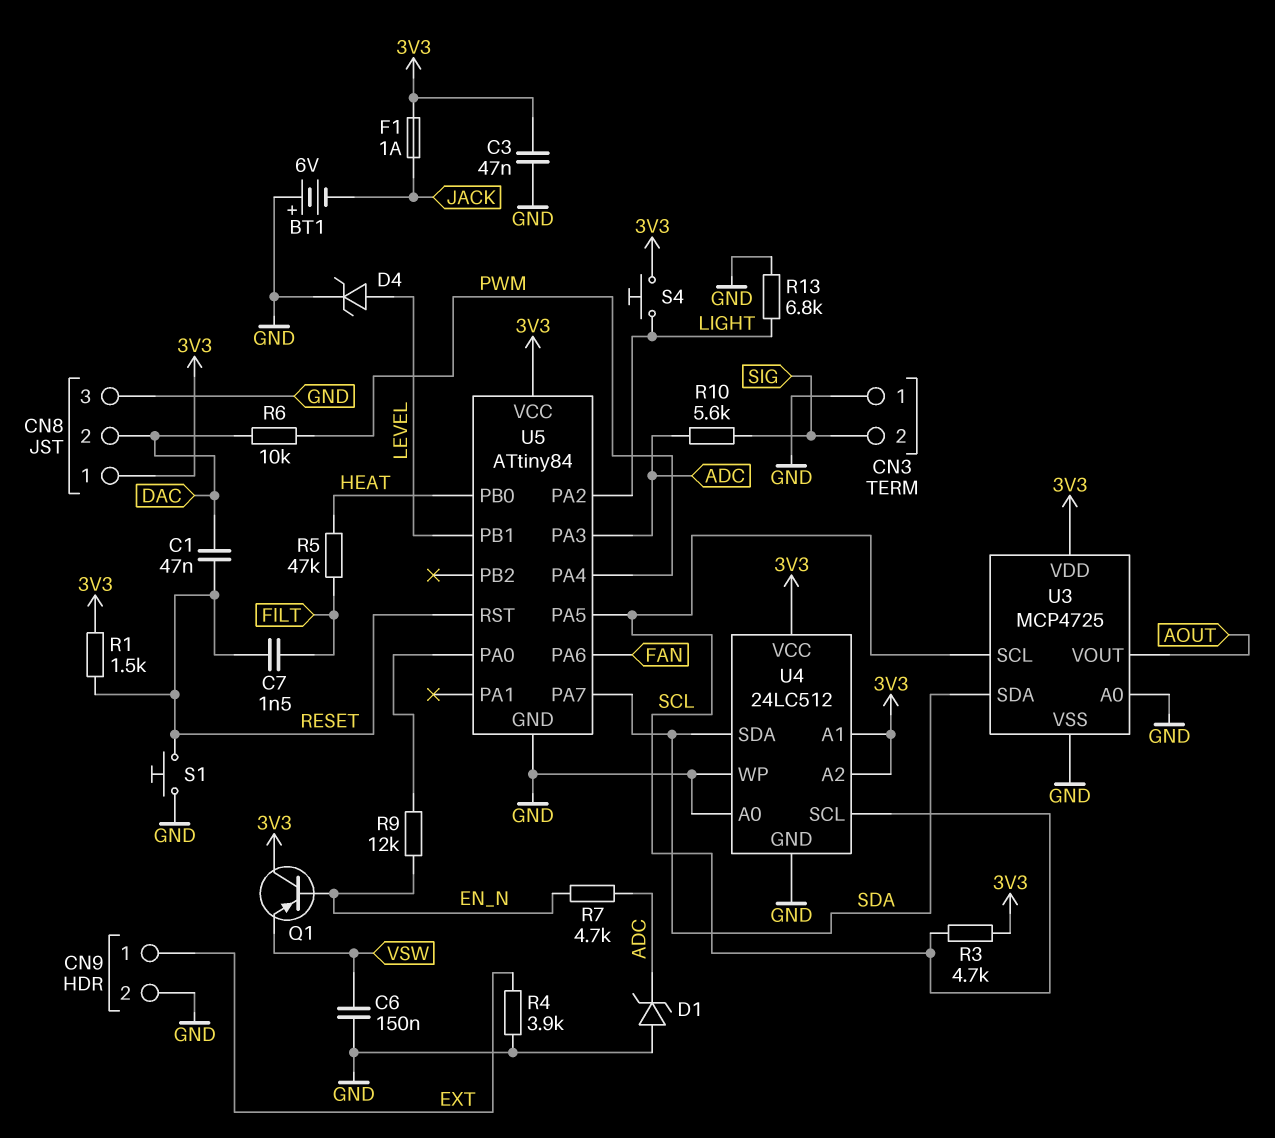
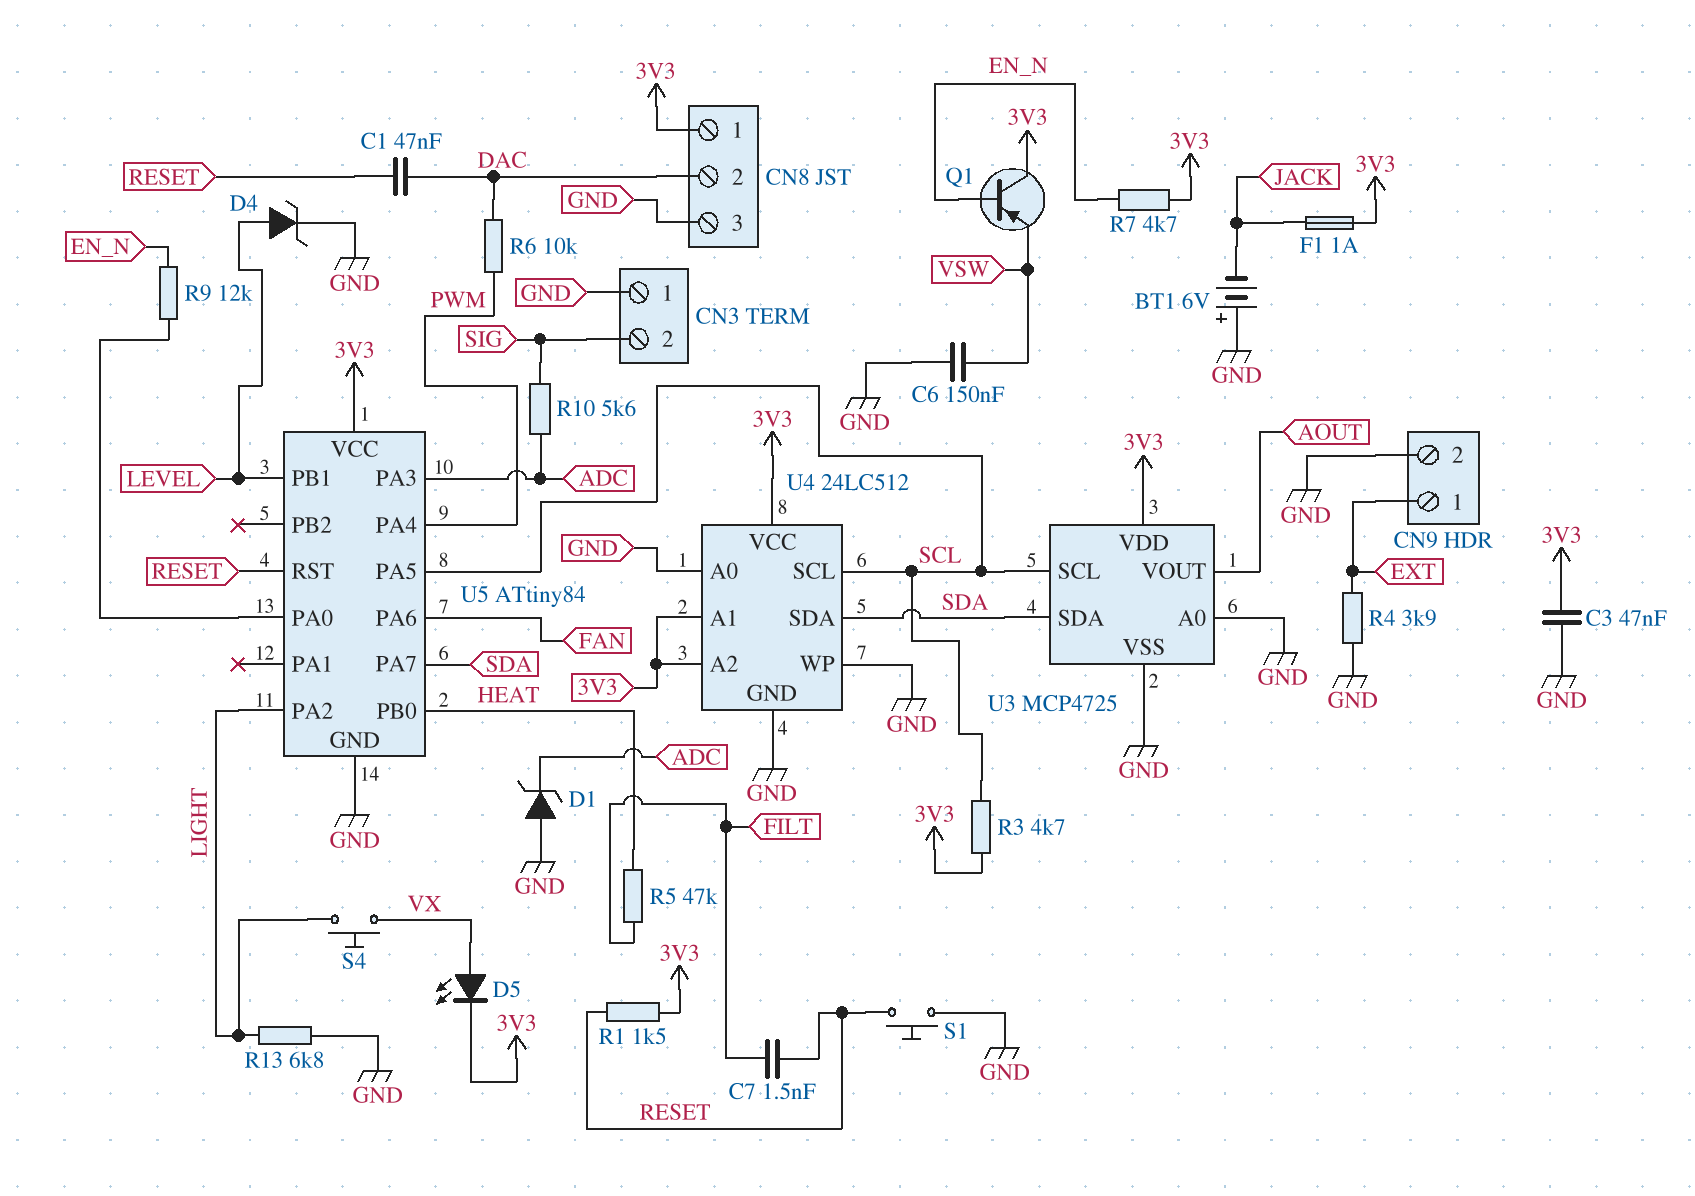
D5: none -> LED (A VX, K 3V3)
R7: 4.7k (ADC, EN_N) -> 4.7k (3V3, EN_N)
S4: button (3V3, LIGHT) -> button (LIGHT, VX)

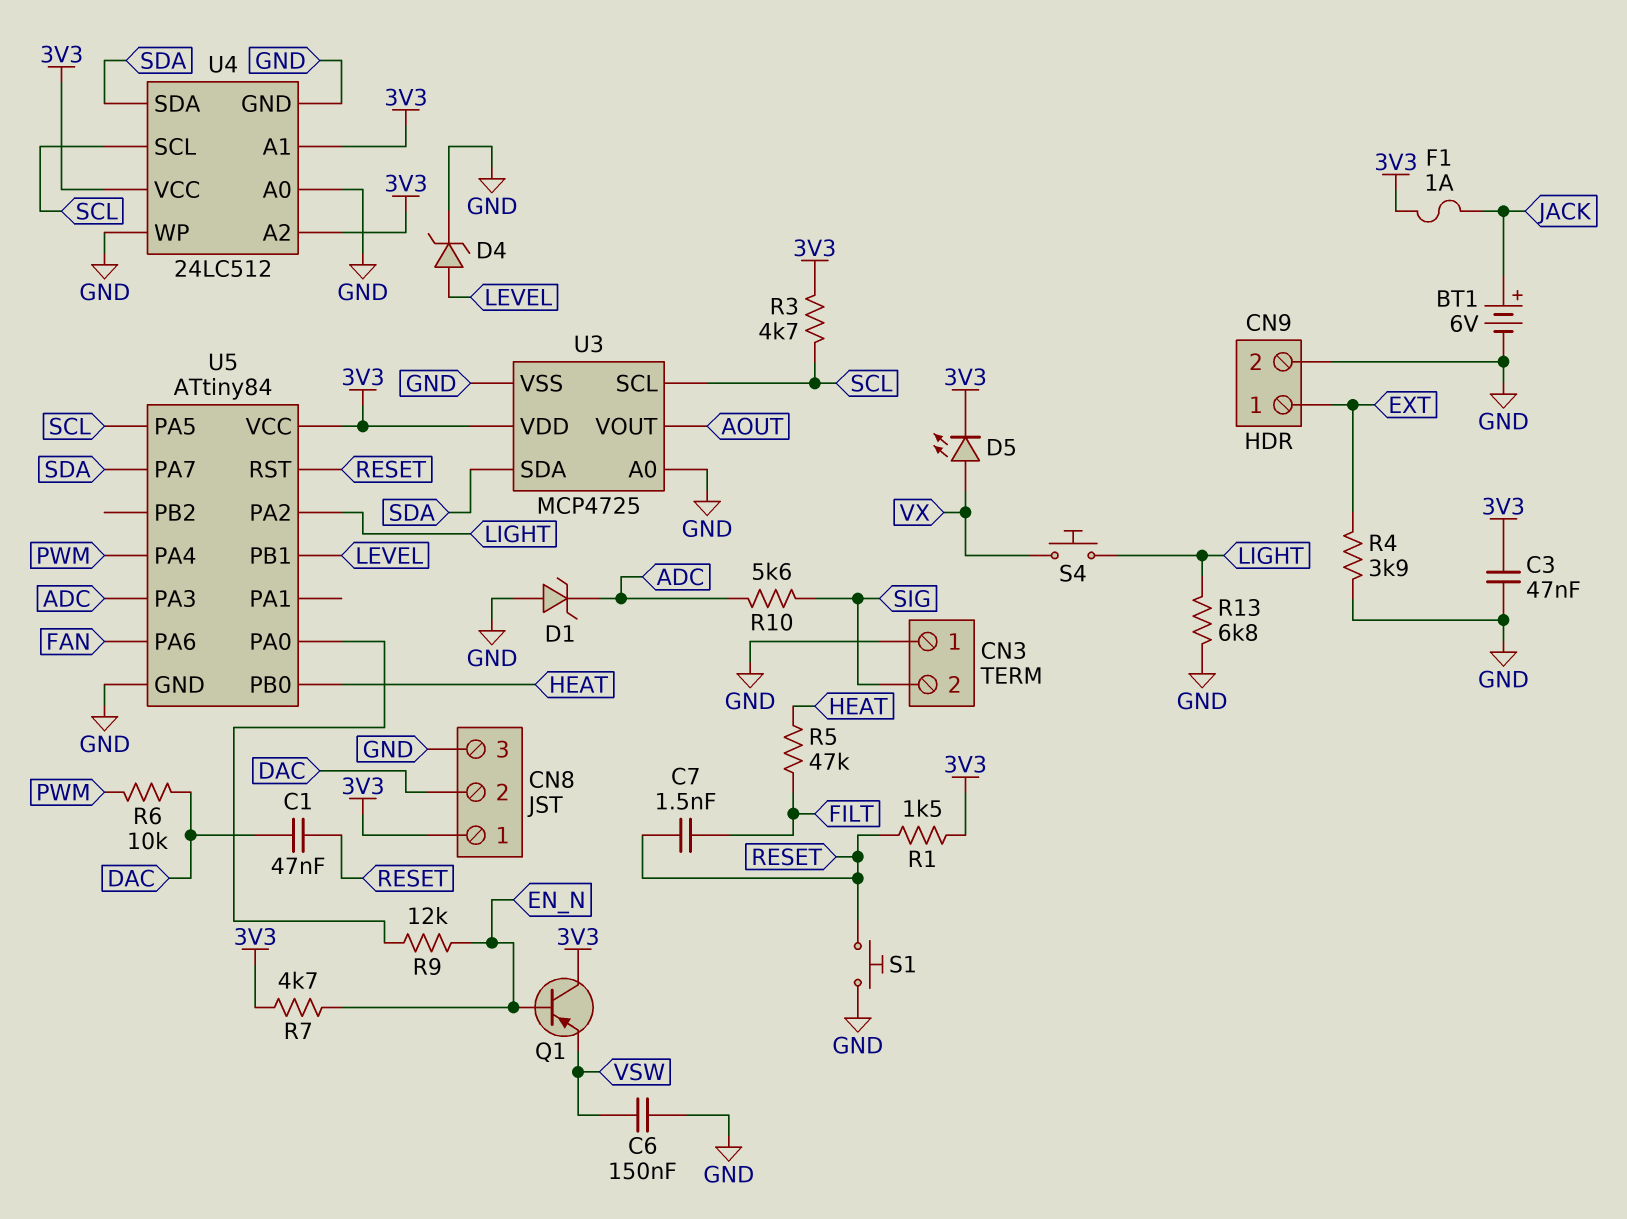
BT1: 6V (plus GND, minus JACK) -> 6V (plus JACK, minus GND)

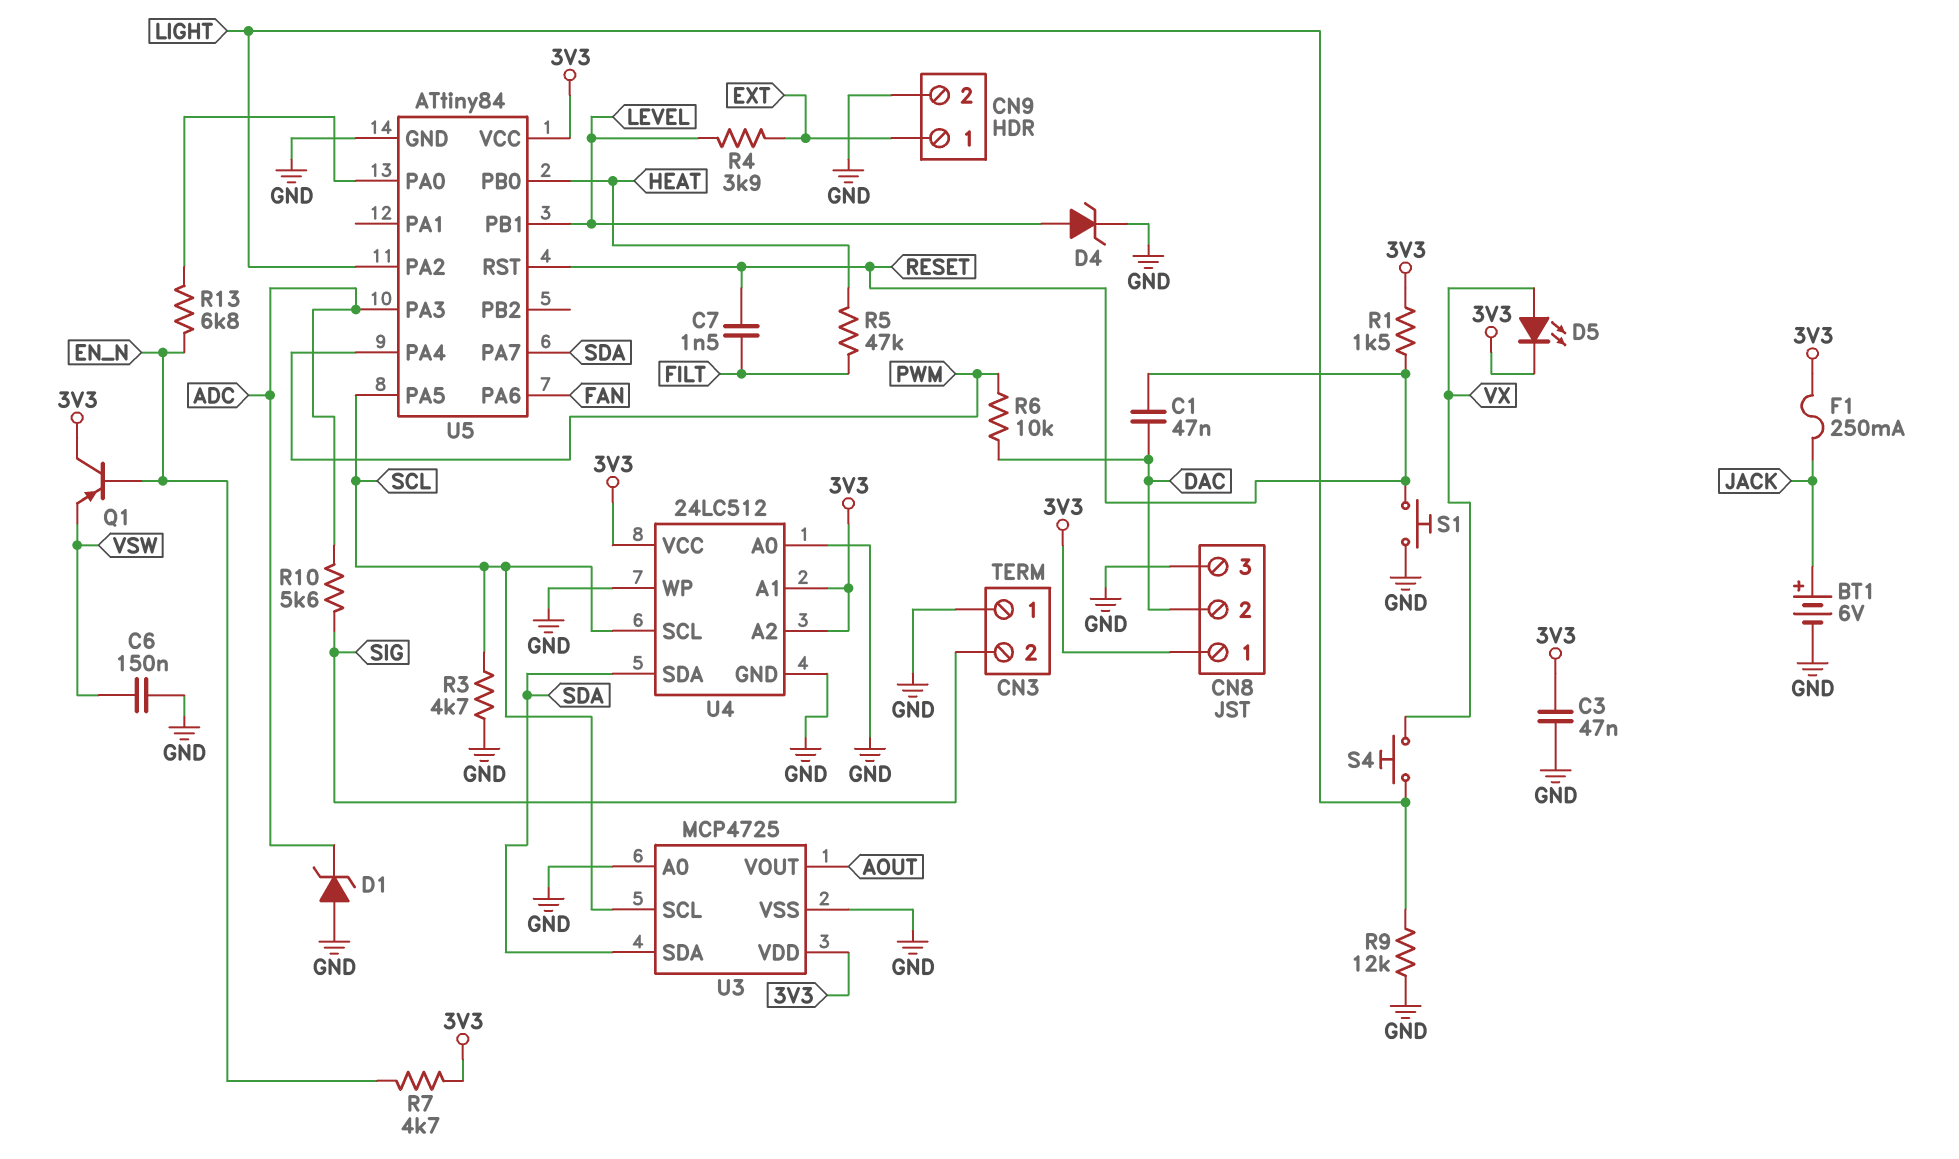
F1: 1A (3V3, JACK) -> 250mA (3V3, JACK)
R3: 4.7k (3V3, SCL) -> 4.7k (GND, SCL)
R4: 3.9k (EXT, GND) -> 3.9k (EXT, LEVEL)
R9: 12k (EN_N, U5/PA0) -> 12k (GND, LIGHT)
R13: 6.8k (GND, LIGHT) -> 6.8k (EN_N, U5/PA0)

